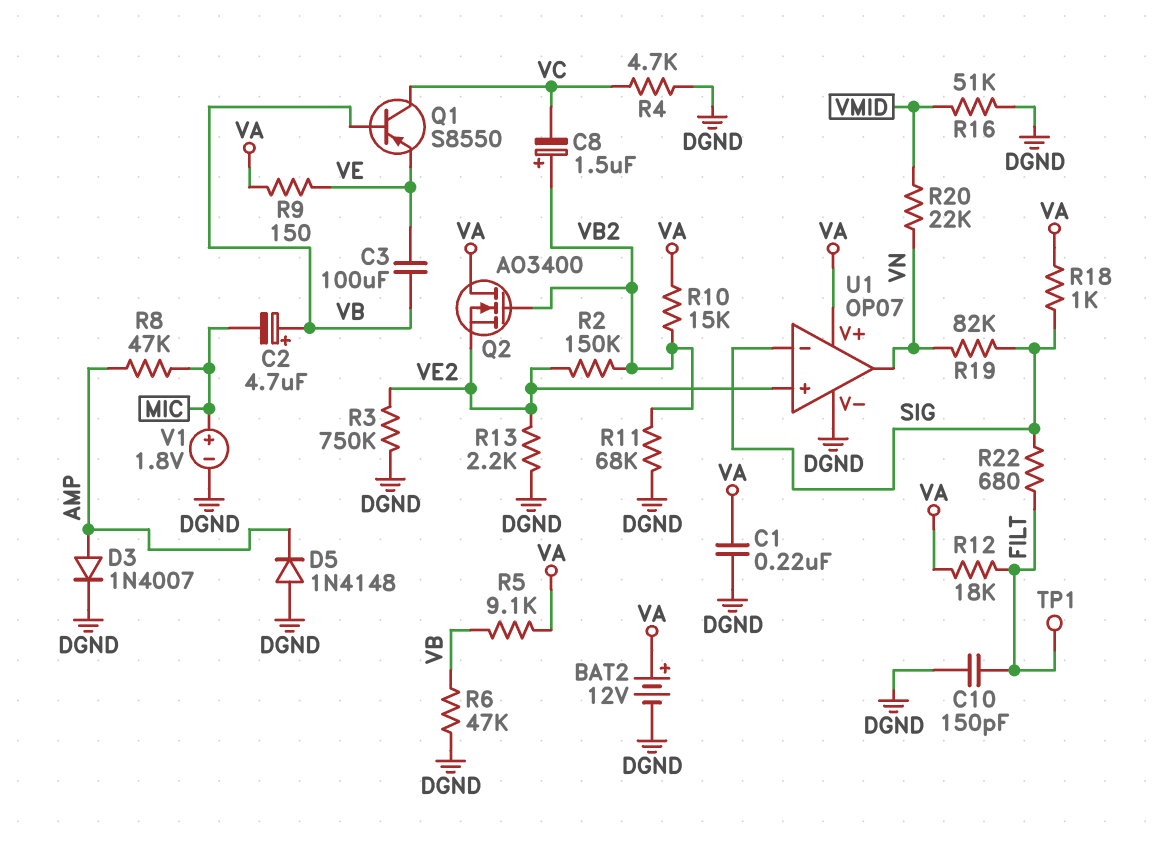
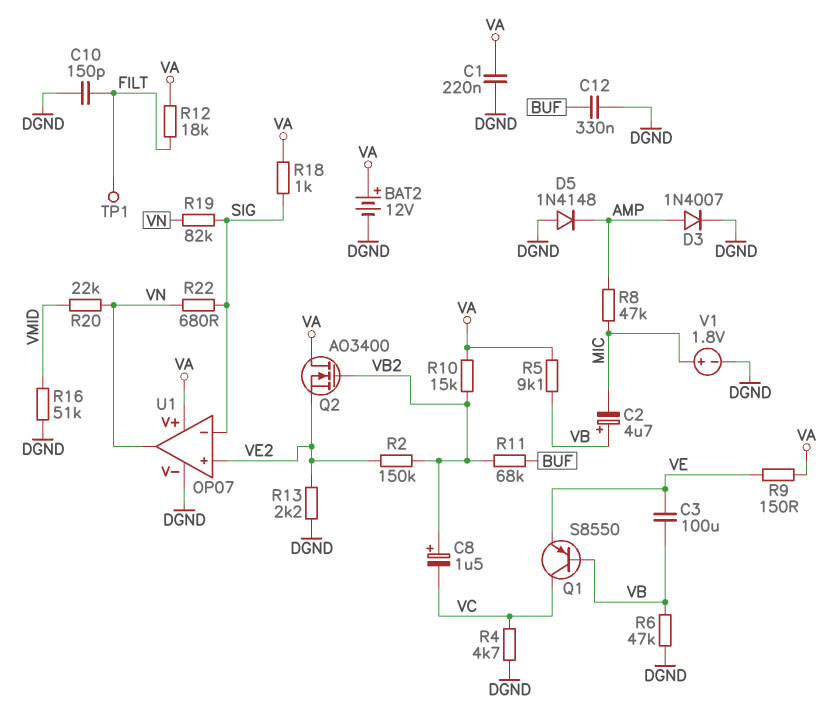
C12: none -> 330nF (BUF, DGND)
R3: 750k (DGND, VE2) -> none
R11: 68k (DGND, VB2) -> 68k (BUF, VB2)
R22: 680 (FILT, SIG) -> 680 (SIG, VN)

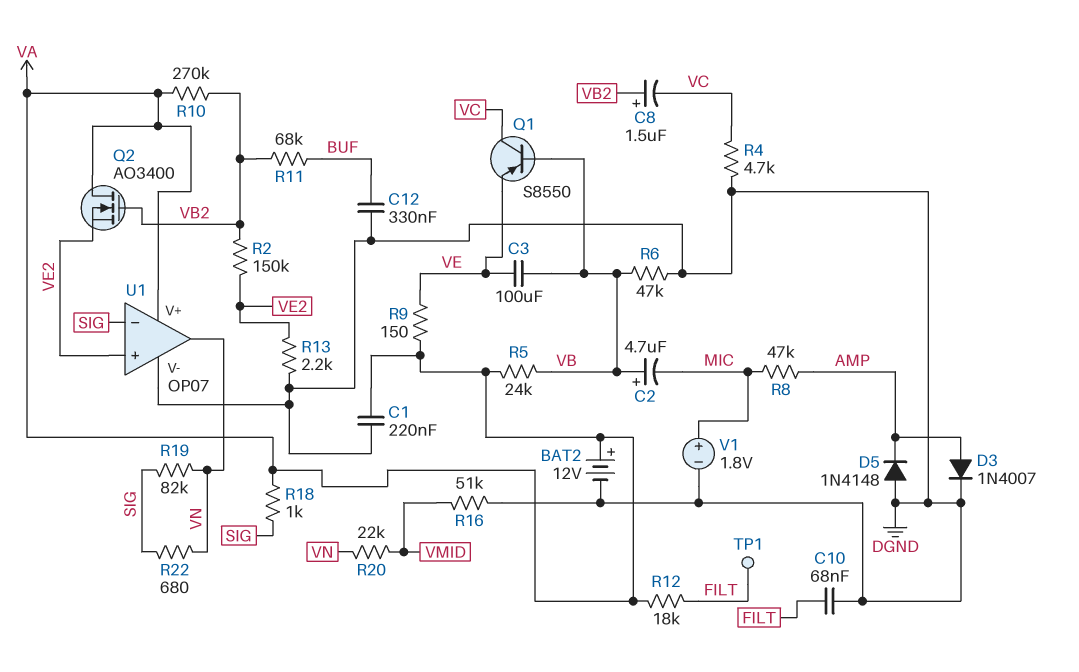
C10: 150pF (DGND, FILT) -> 68nF (DGND, FILT)
R5: 9.1k (VA, VB) -> 24k (VA, VB)
R10: 15k (VA, VB2) -> 270k (VA, VB2)

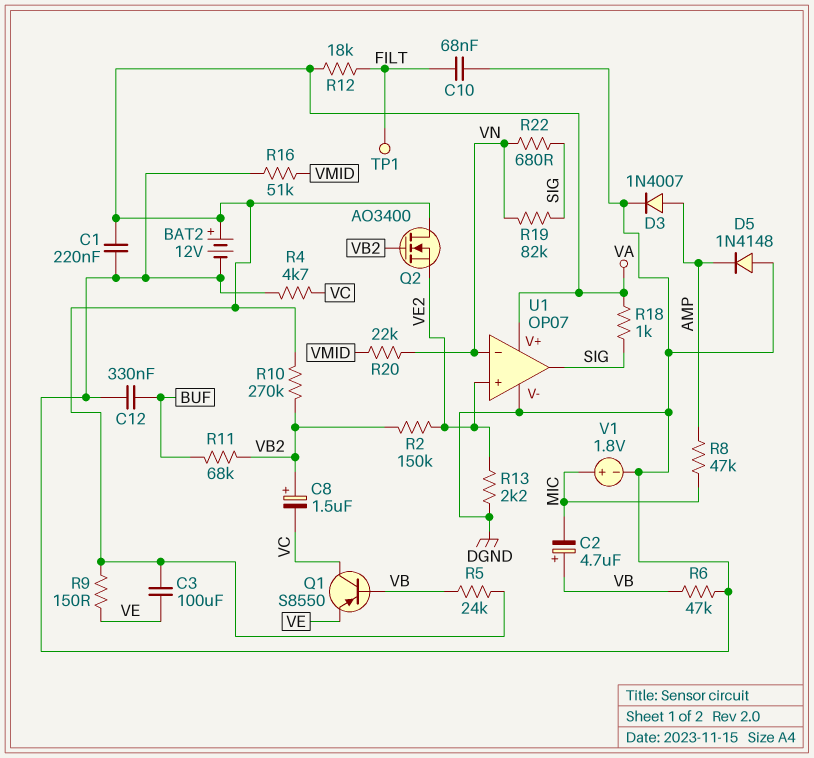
C3: 100uF (VB, VE) -> 100uF (VA, VE)
U1 pin in-: SIG -> VN
U1 pin out: VN -> SIG

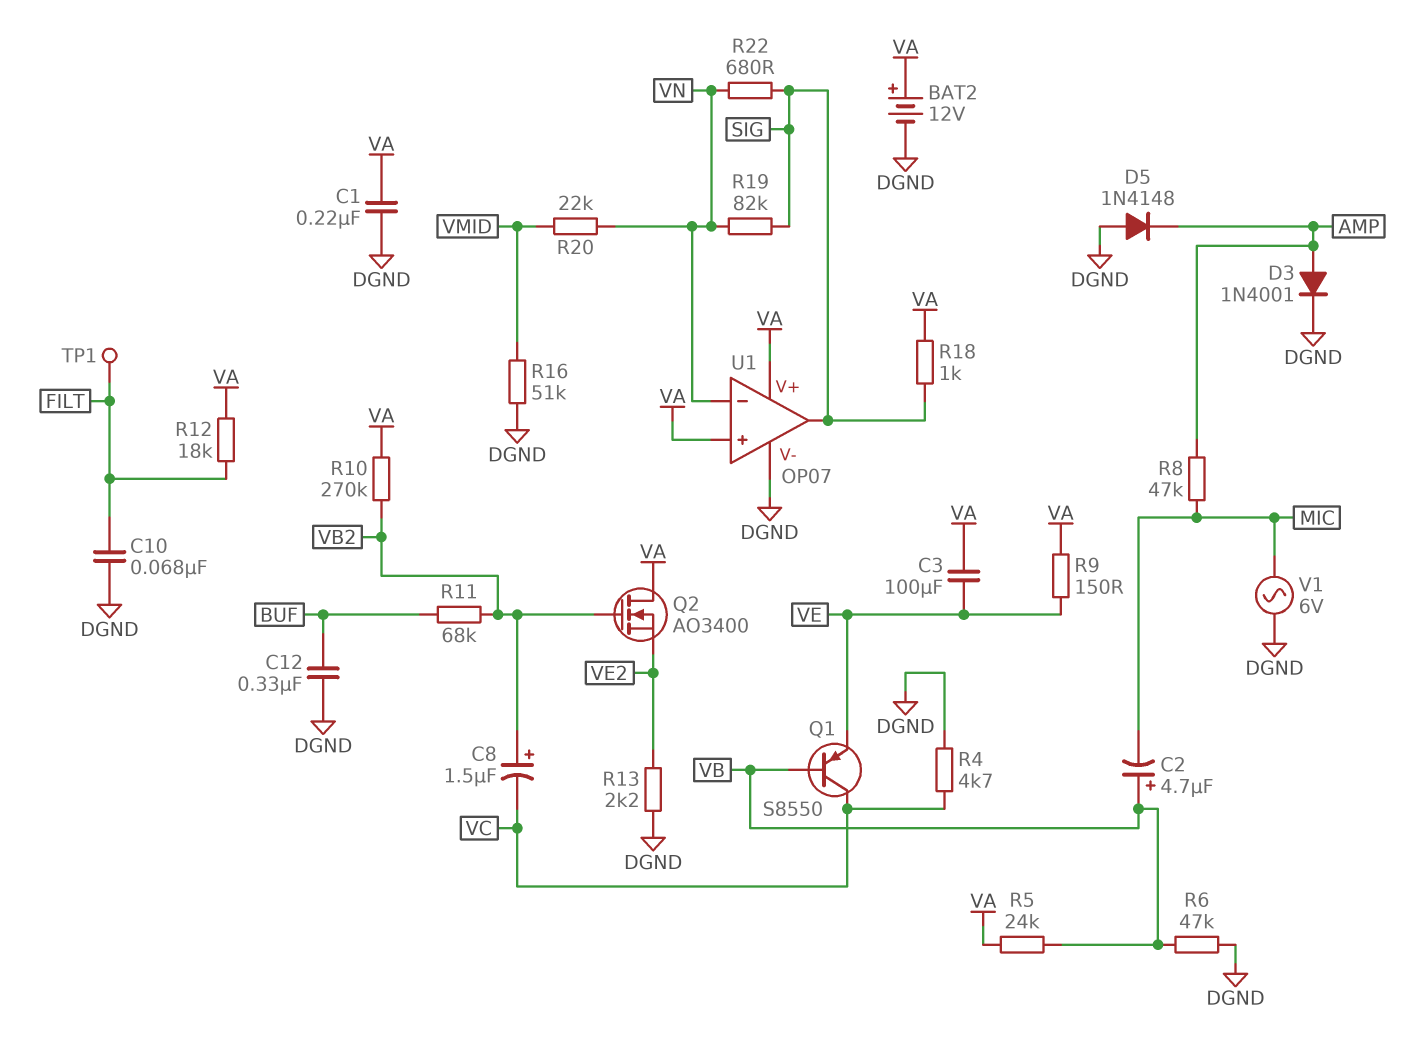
D3: diode 1N4007 (A AMP, K DGND) -> diode 1N4001 (A AMP, K DGND)
R2: 150k (VB2, VE2) -> none
U1 pin in+: VE2 -> VA
V1: 1.8V (plus MIC, minus DGND) -> AC 6V (DGND, MIC)

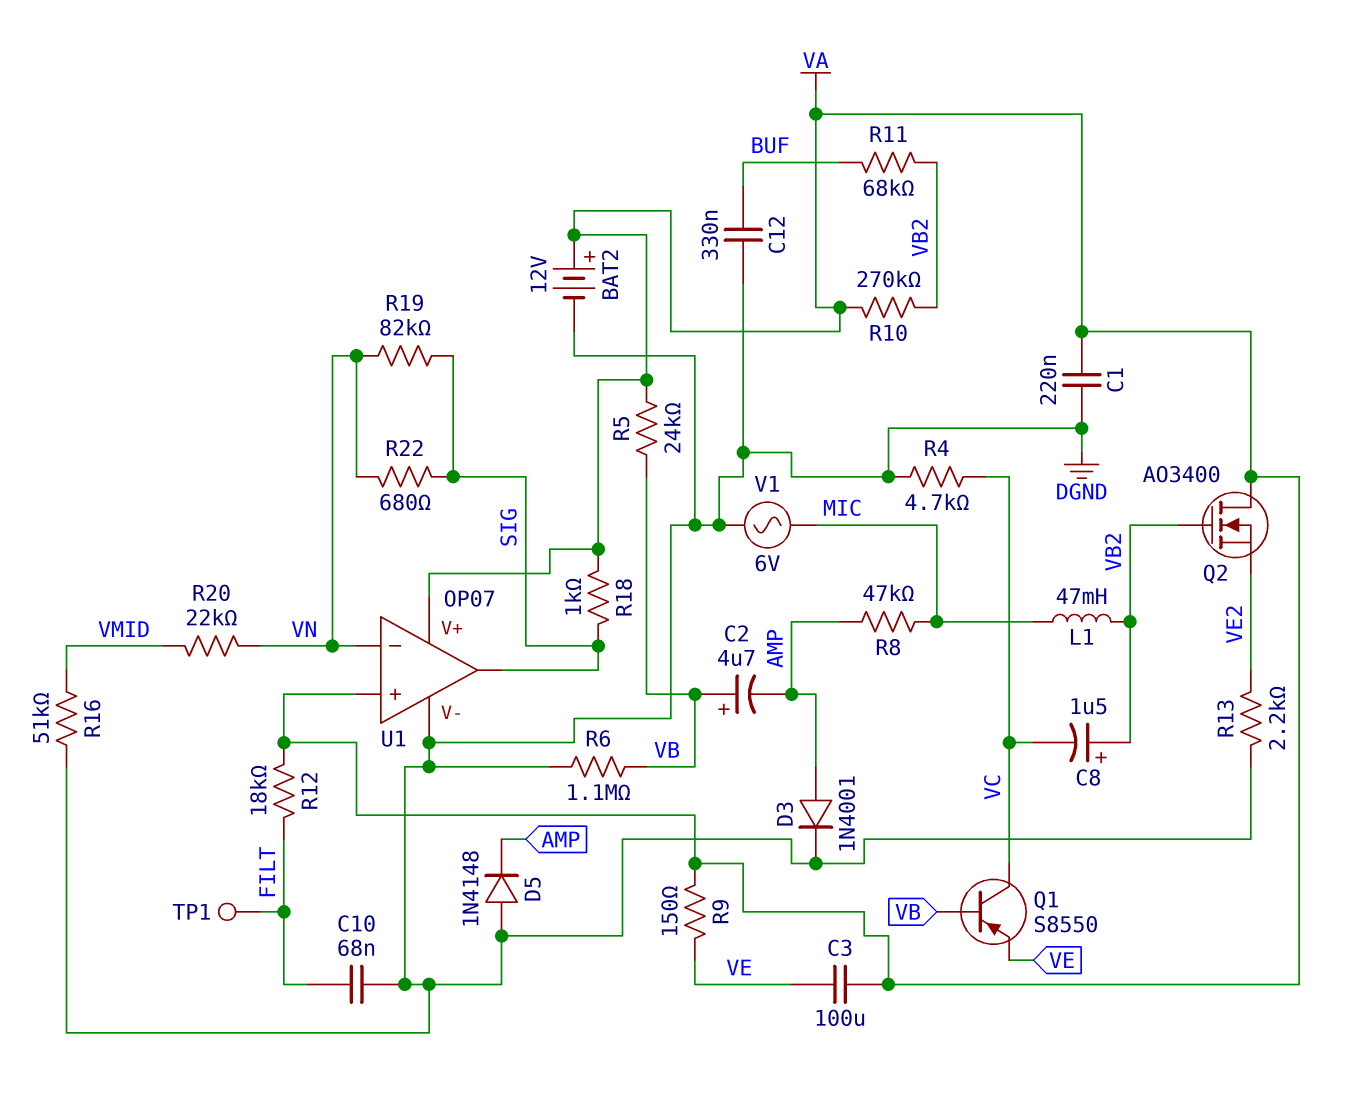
C2: 4.7uF (plus VB, minus MIC) -> 4.7uF (plus VB, minus AMP)
L1: none -> 47mH (MIC, VB2)
R6: 47k (DGND, VB) -> 1.1M (DGND, VB)

